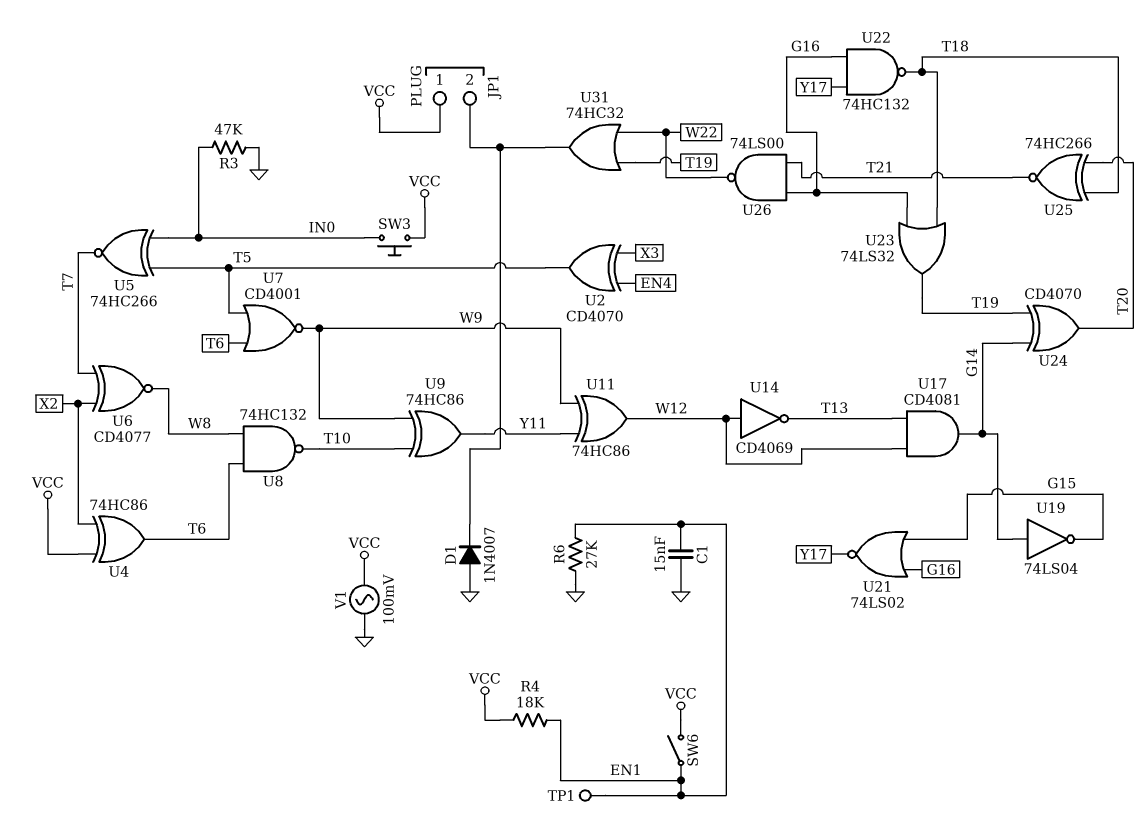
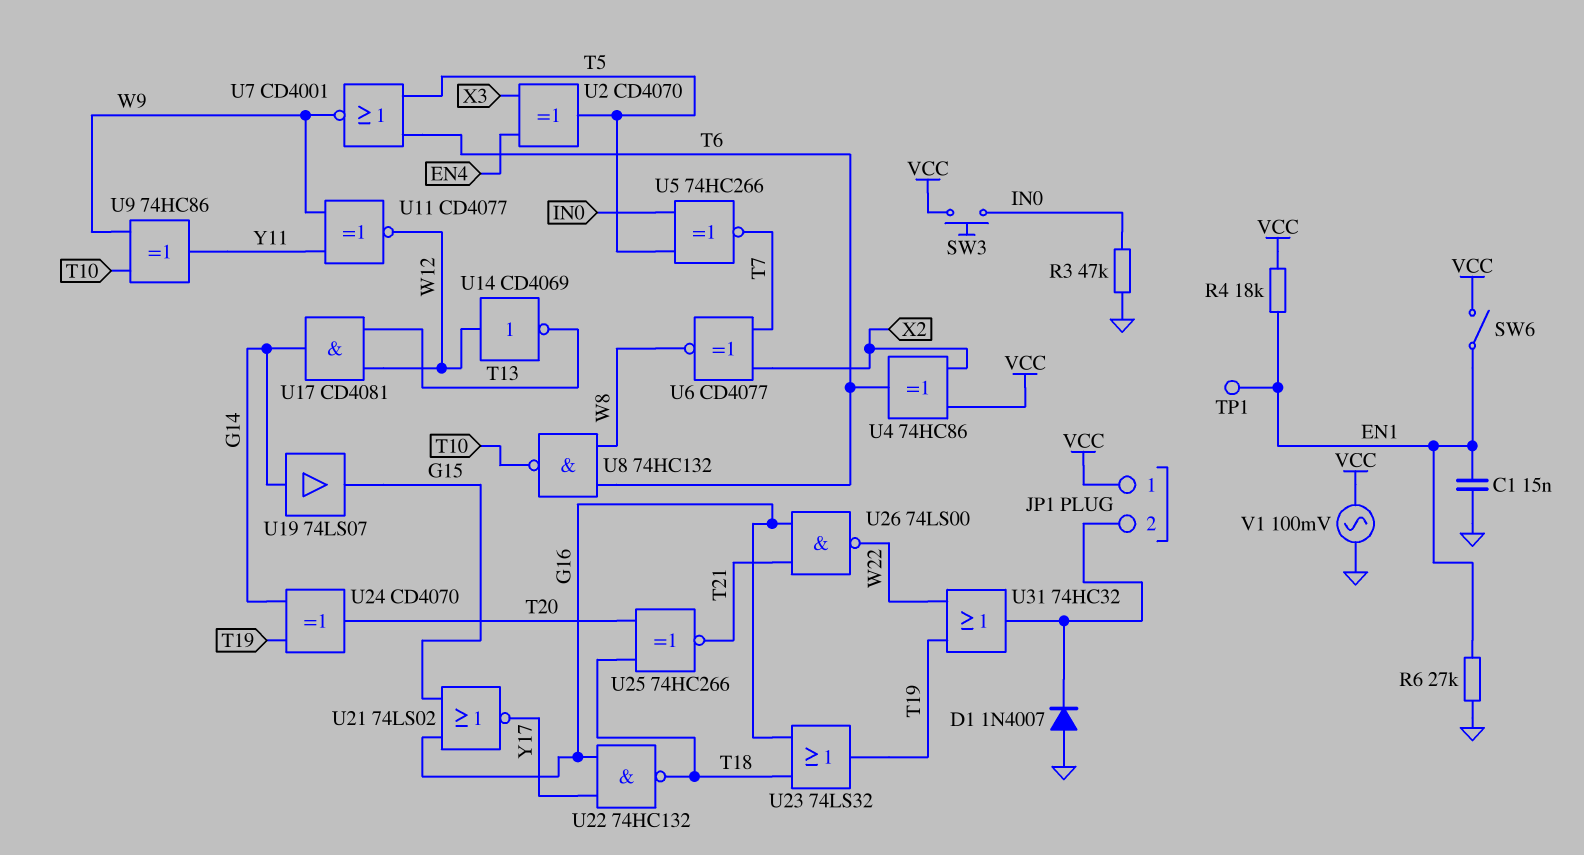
U11: XOR 74HC86 (in W9, in Y11, out W12) -> XNOR CD4077 (in W9, in Y11, out W12)
U19: NOT 74LS04 (in G14, out G15) -> buffer 74LS07 (in G14, out G15)

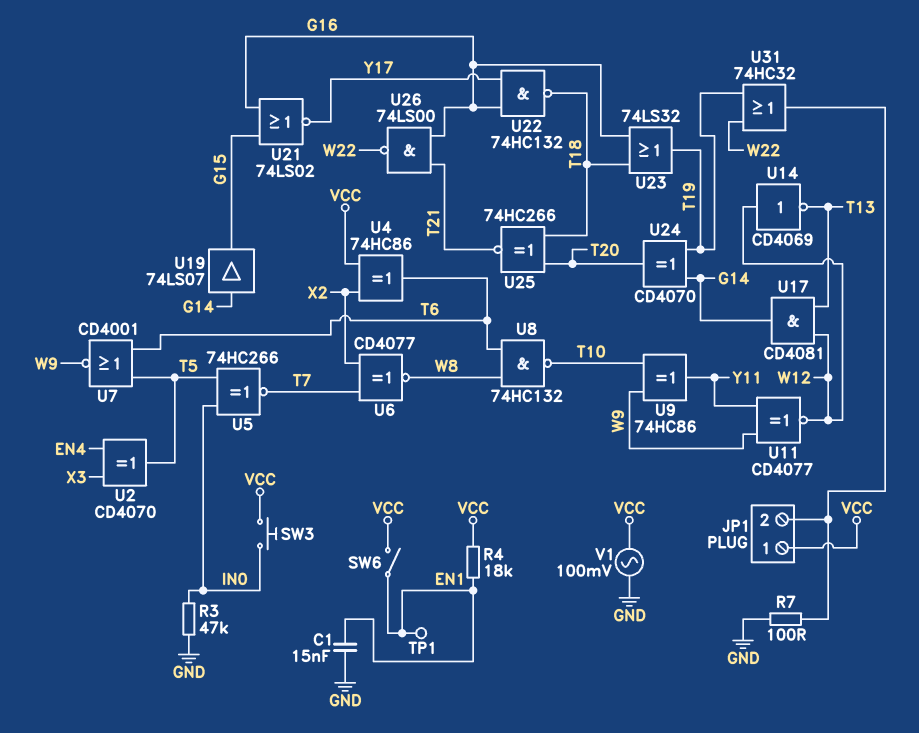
D1: diode 1N4007 (A GND, K JP1/2) -> none
R6: 27k (EN1, GND) -> none
R7: none -> 100 (GND, JP1/2)

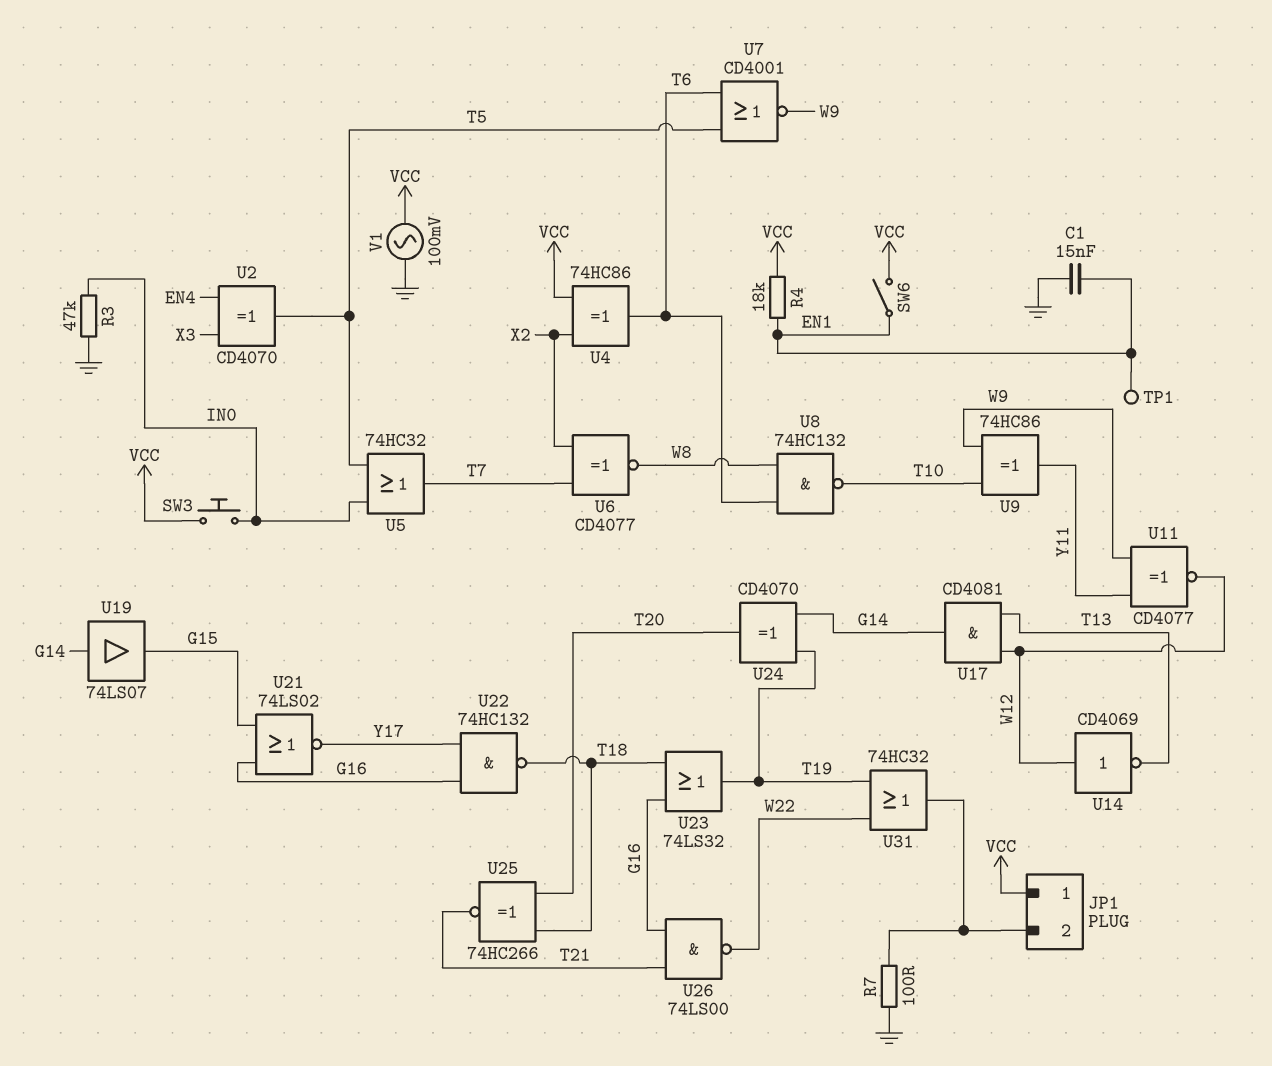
U5: XNOR 74HC266 (in IN0, in T5, out T7) -> OR 74HC32 (in IN0, in T5, out T7)

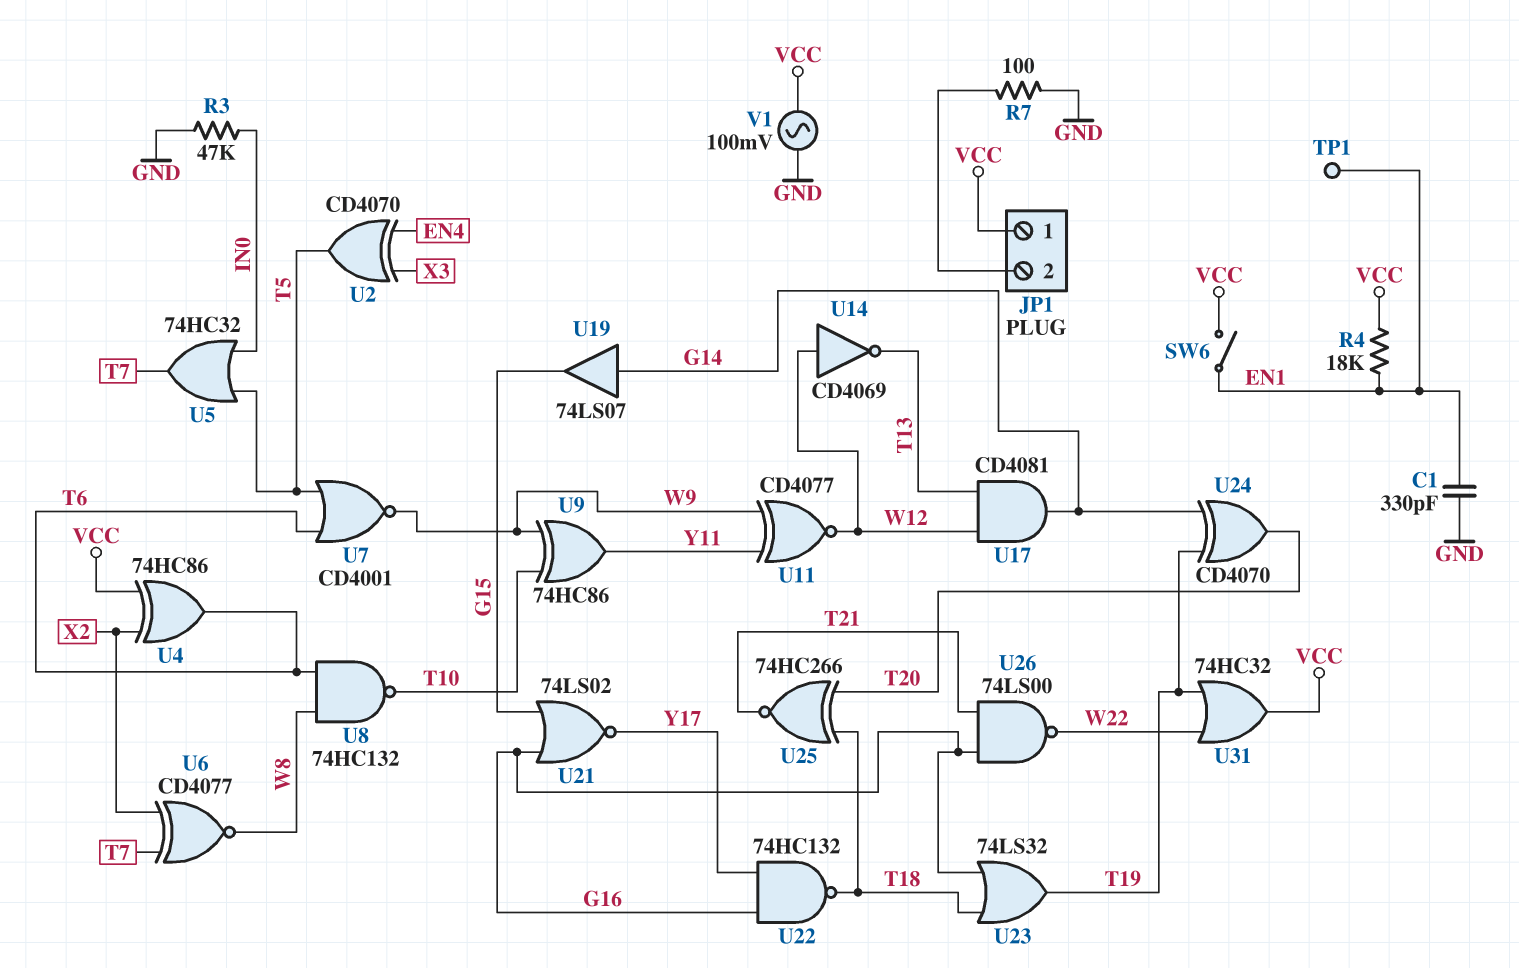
C1: 15nF (EN1, GND) -> 330pF (EN1, GND)
SW3: button (IN0, VCC) -> none
U31: OR 74HC32 (in T19, in W22, out JP1/2) -> OR 74HC32 (in T19, in W22, out VCC)

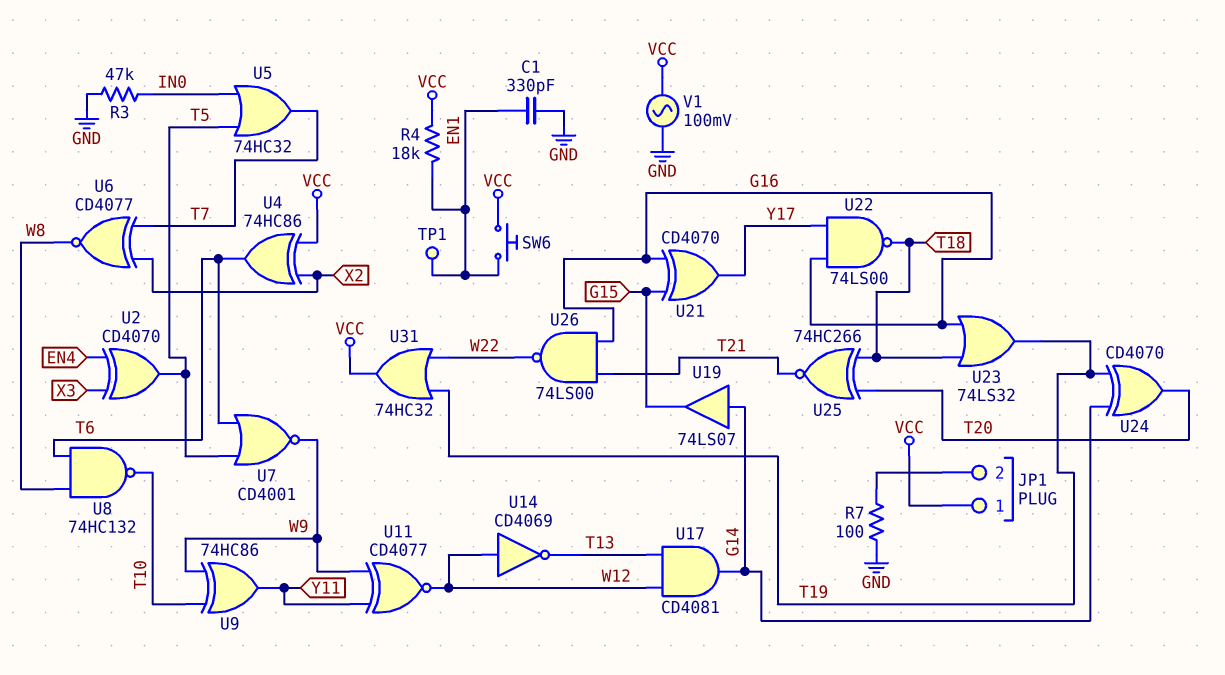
SW6: switch (EN1, VCC) -> button (EN1, VCC)
U21: NOR 74LS02 (in G15, in G16, out Y17) -> XOR CD4070 (in G15, in G16, out Y17)
U22: NAND 74HC132 (in G16, in Y17, out T18) -> NAND 74LS00 (in G16, in Y17, out T18)

